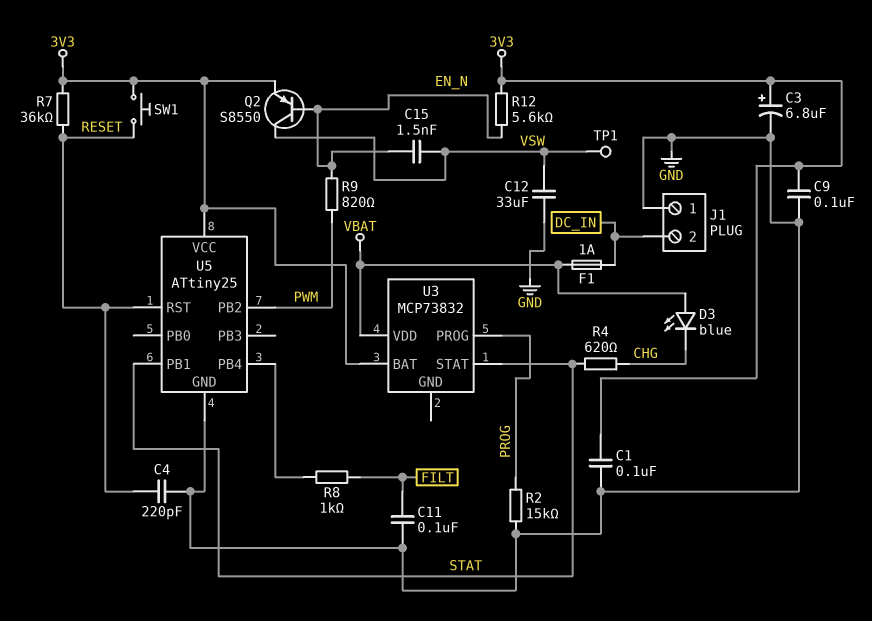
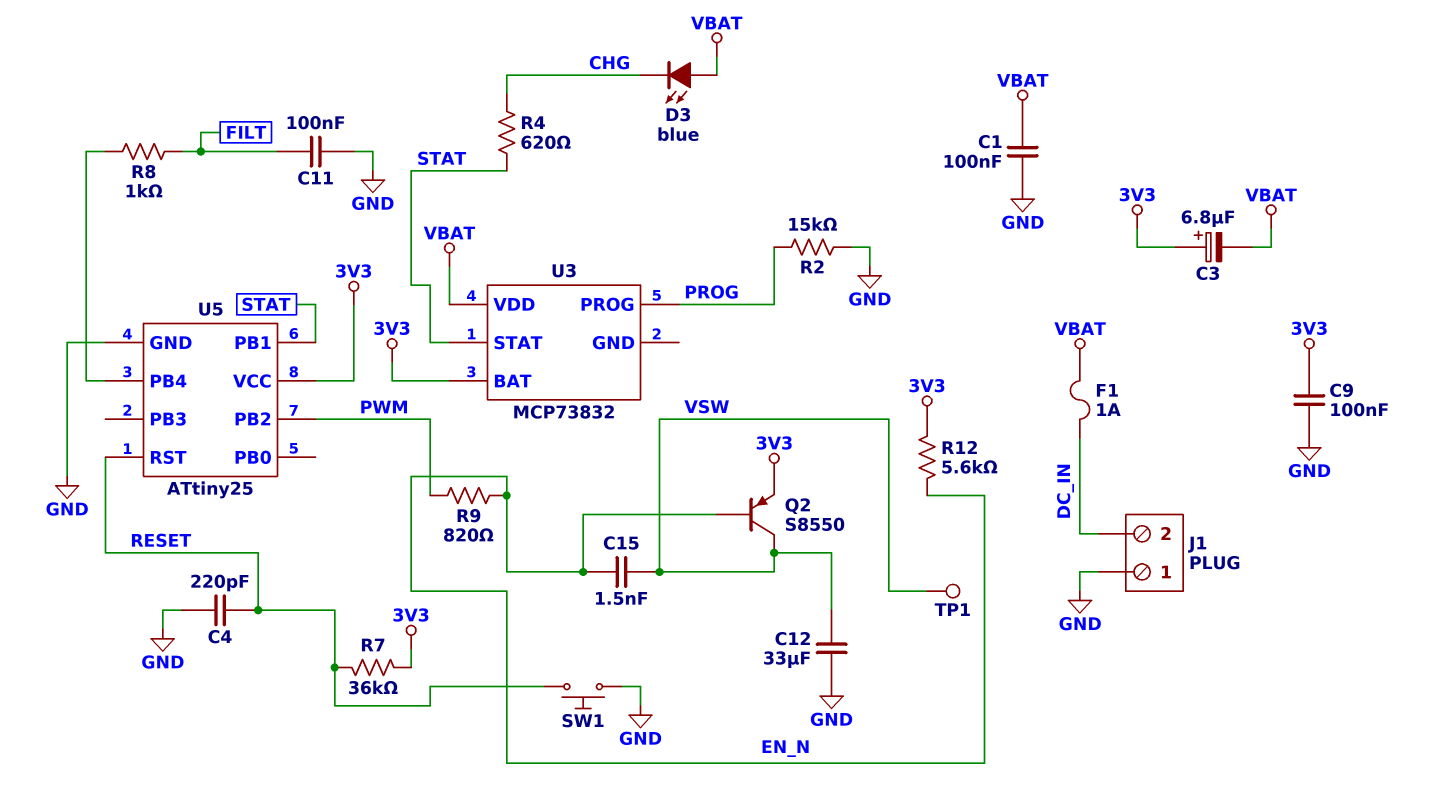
C1: 100nF (3V3, GND) -> 100nF (GND, VBAT)
C3: 6.8uF (plus 3V3, minus GND) -> 6.8uF (plus 3V3, minus VBAT)
SW1: button (3V3, RESET) -> button (GND, RESET)

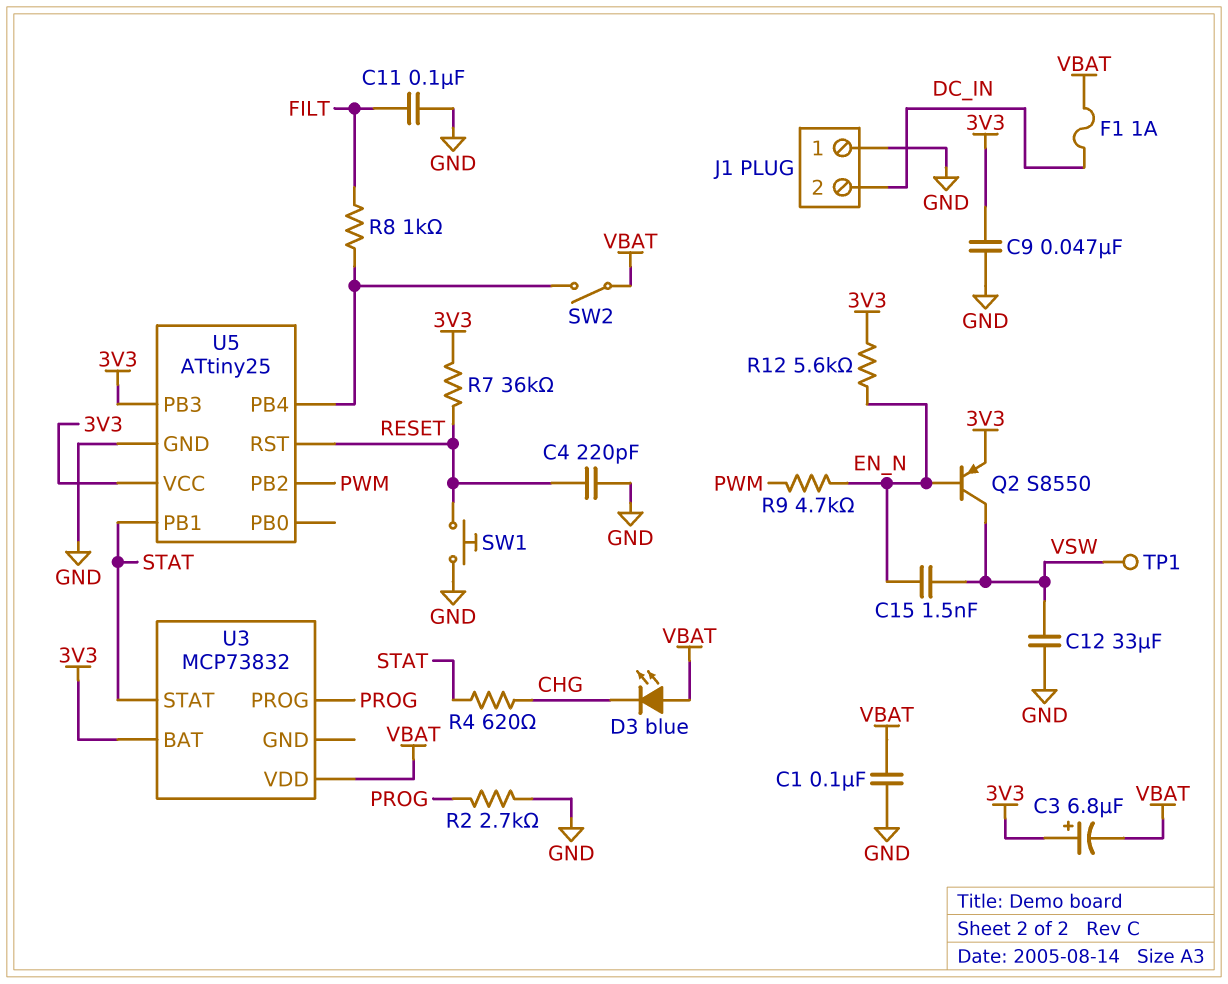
C9: 100nF (3V3, GND) -> 47nF (3V3, GND)
R2: 15k (GND, PROG) -> 2.7k (GND, PROG)
R9: 820 (EN_N, PWM) -> 4.7k (EN_N, PWM)
SW2: none -> switch (U5/PB4, VBAT)
U5 pin PB3: none -> 3V3

